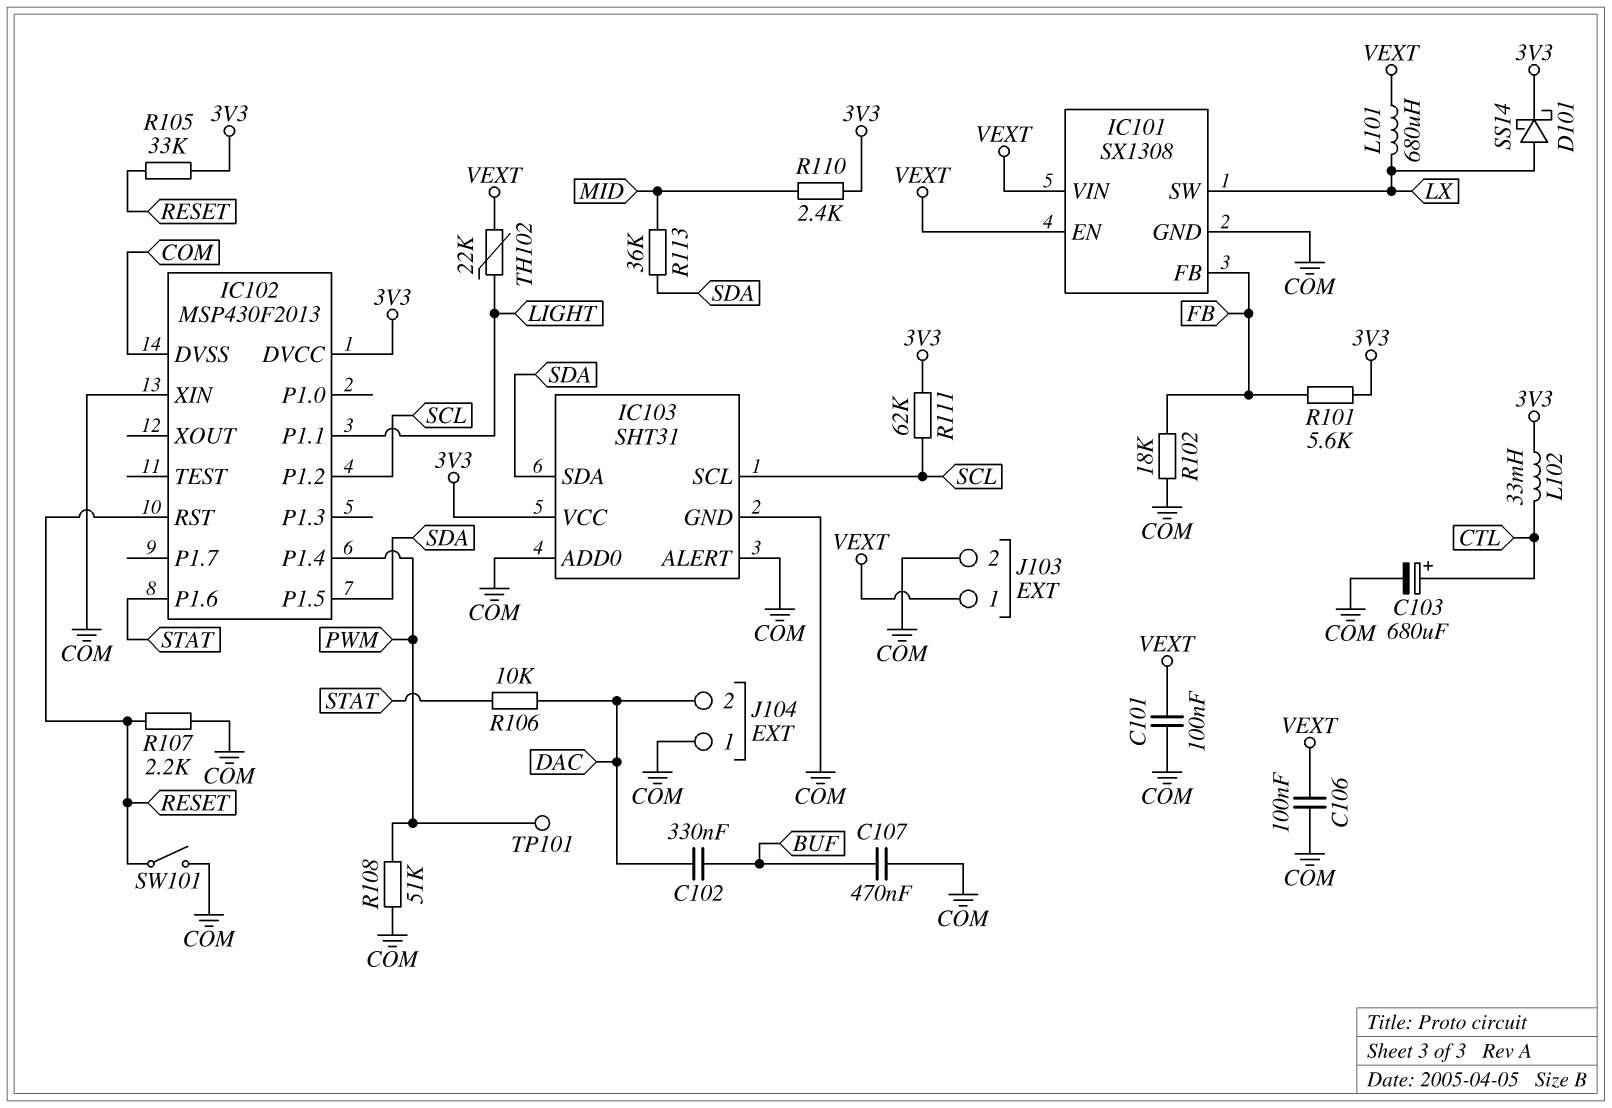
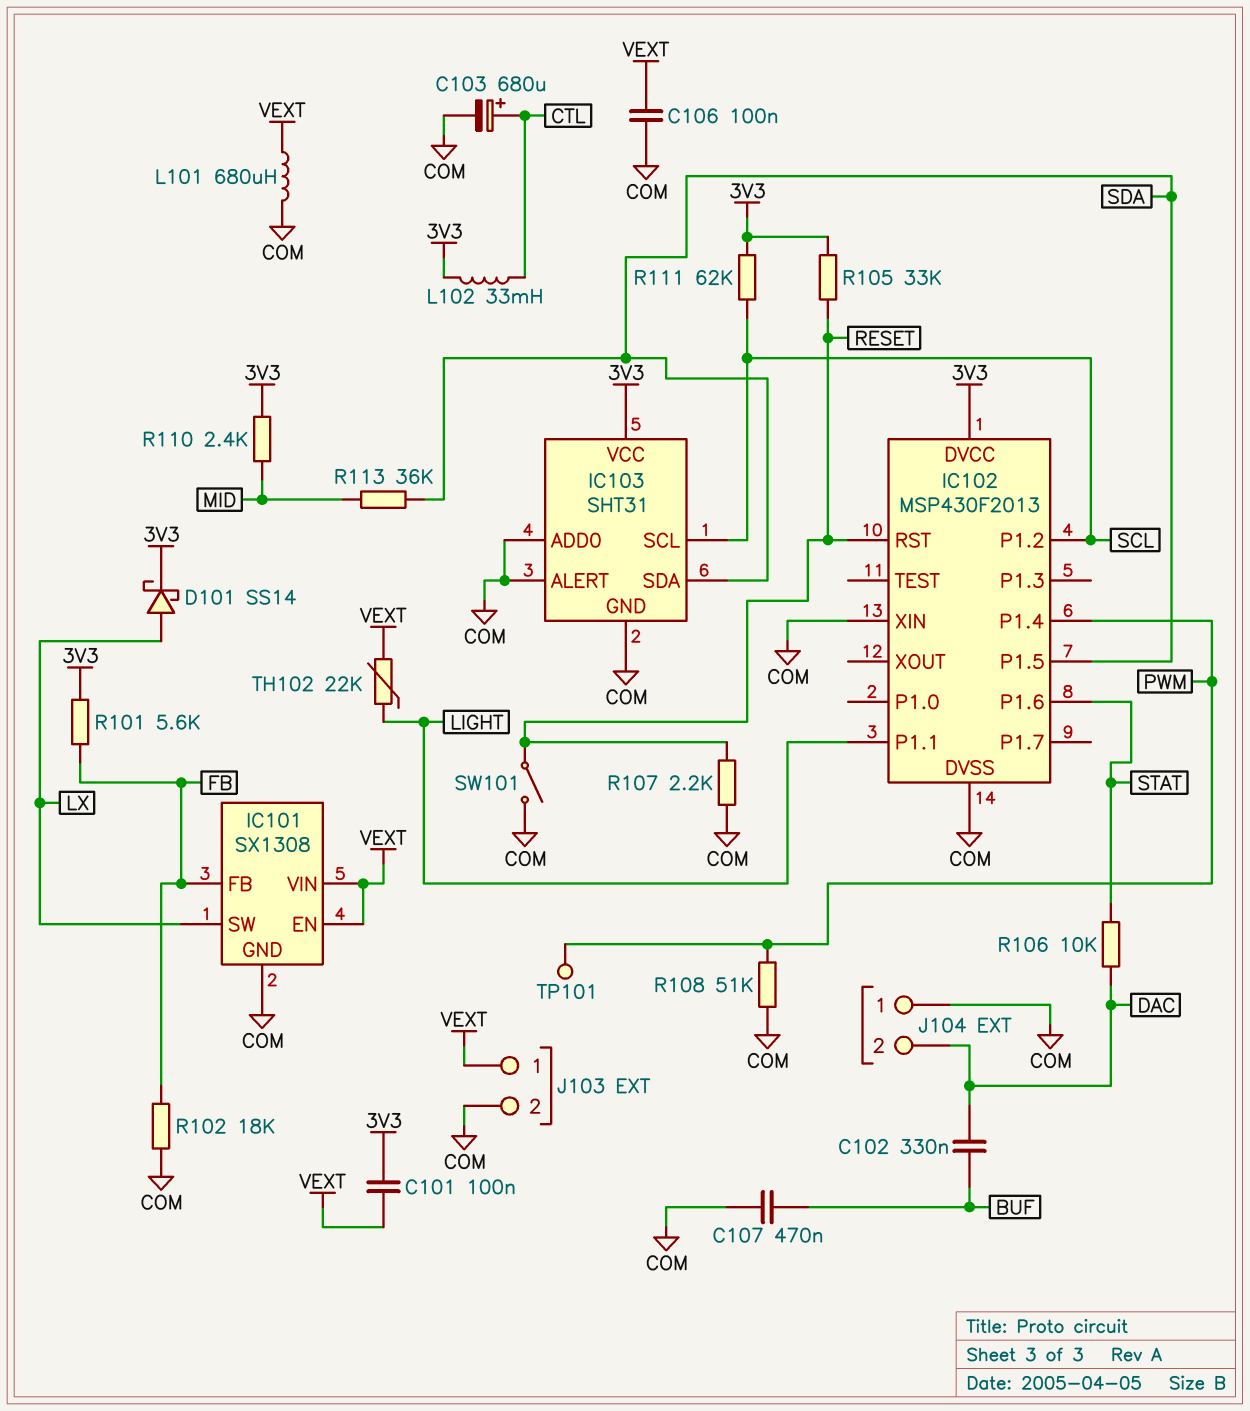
C101: 100nF (COM, VEXT) -> 100nF (3V3, VEXT)
L101: 680uH (LX, VEXT) -> 680uH (COM, VEXT)

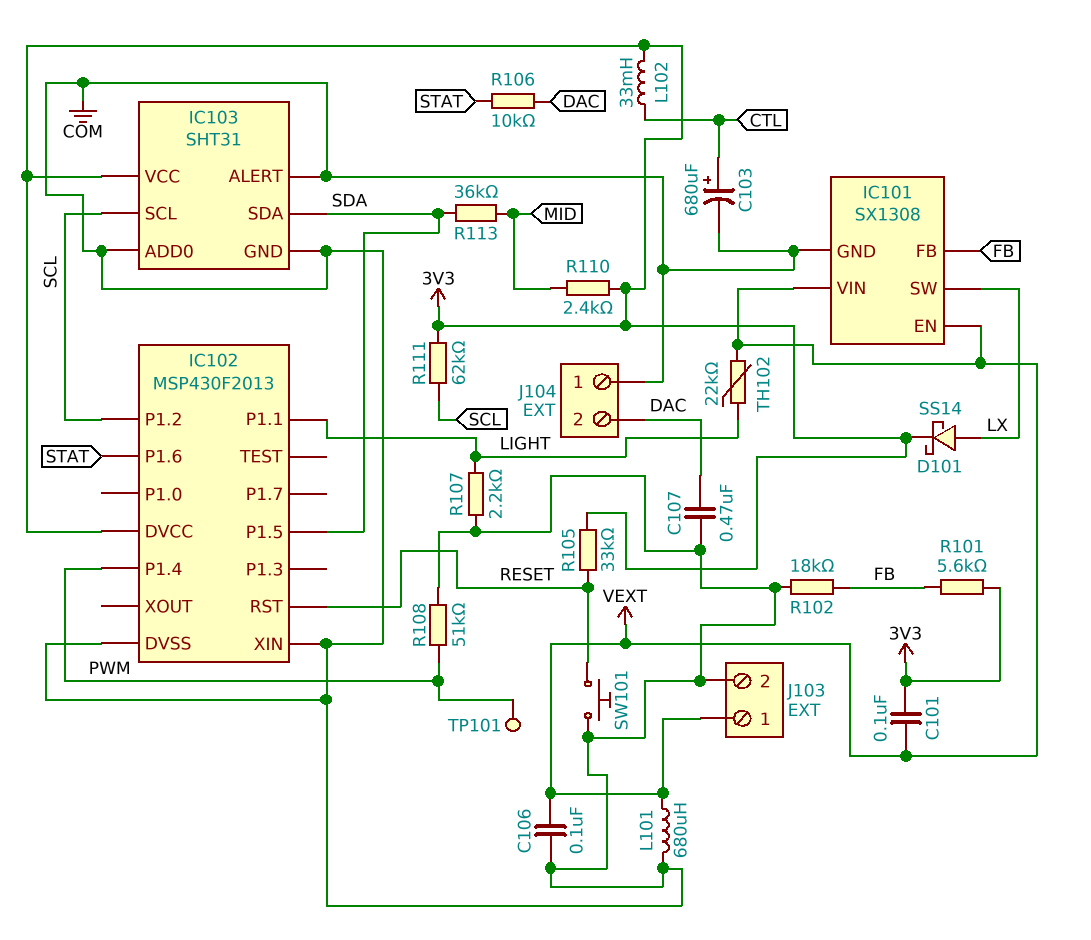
C102: 330nF (BUF, DAC) -> none
C107: 470nF (BUF, COM) -> 470nF (COM, DAC)
R107: 2.2k (COM, RESET) -> 2.2k (COM, LIGHT)
SW101: switch (COM, RESET) -> button (COM, RESET)

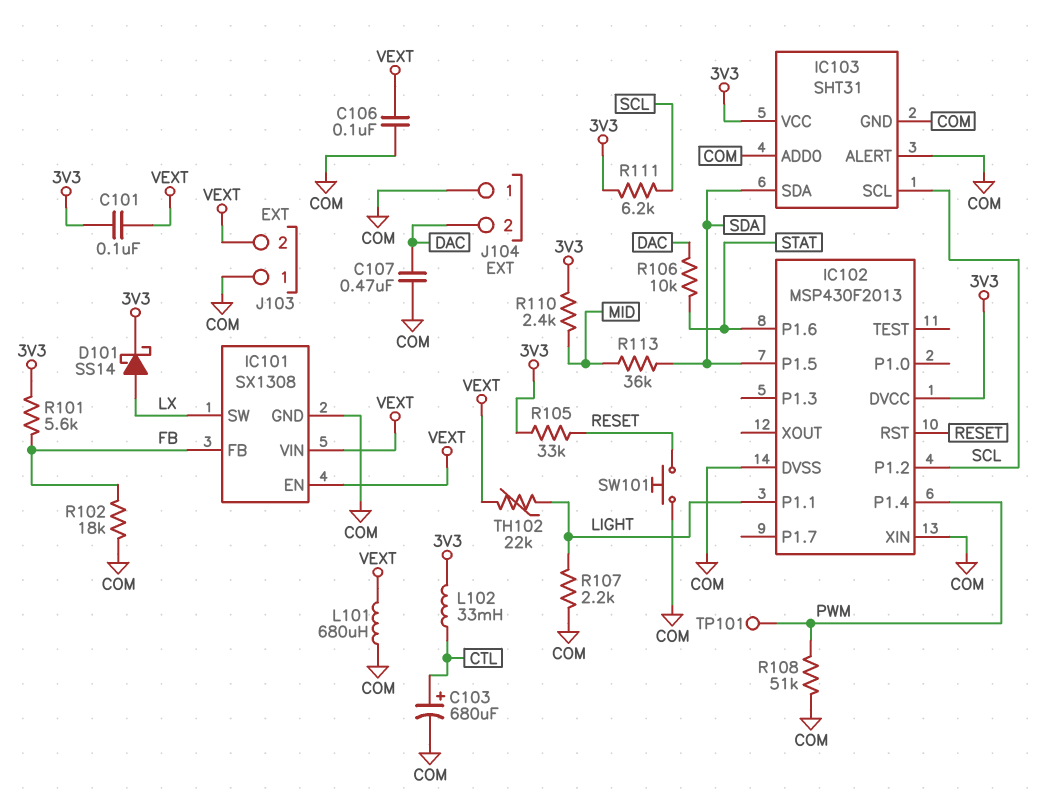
J103 pin 1: VEXT -> COM
J103 pin 2: COM -> VEXT
R111: 62k (3V3, SCL) -> 6.2k (3V3, SCL)

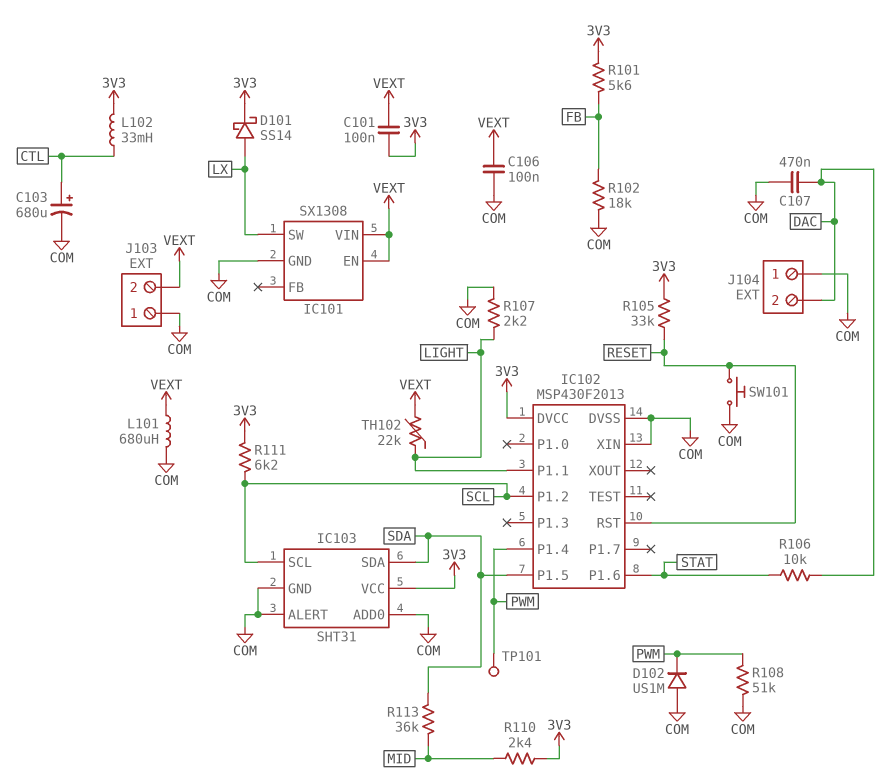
D102: none -> diode US1M (A COM, K PWM)
IC101 pin FB: FB -> none

